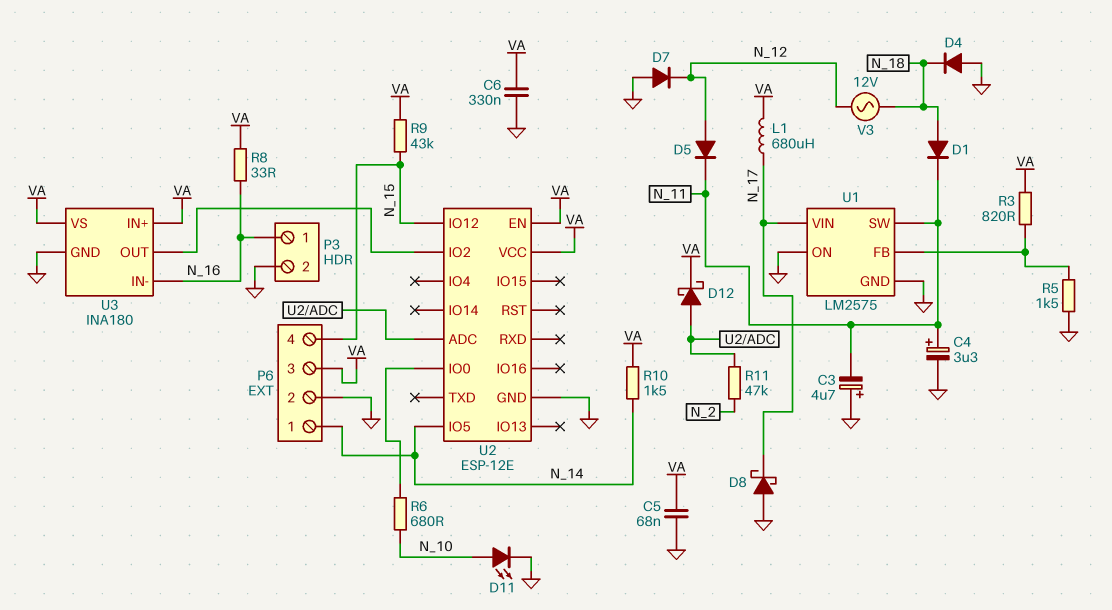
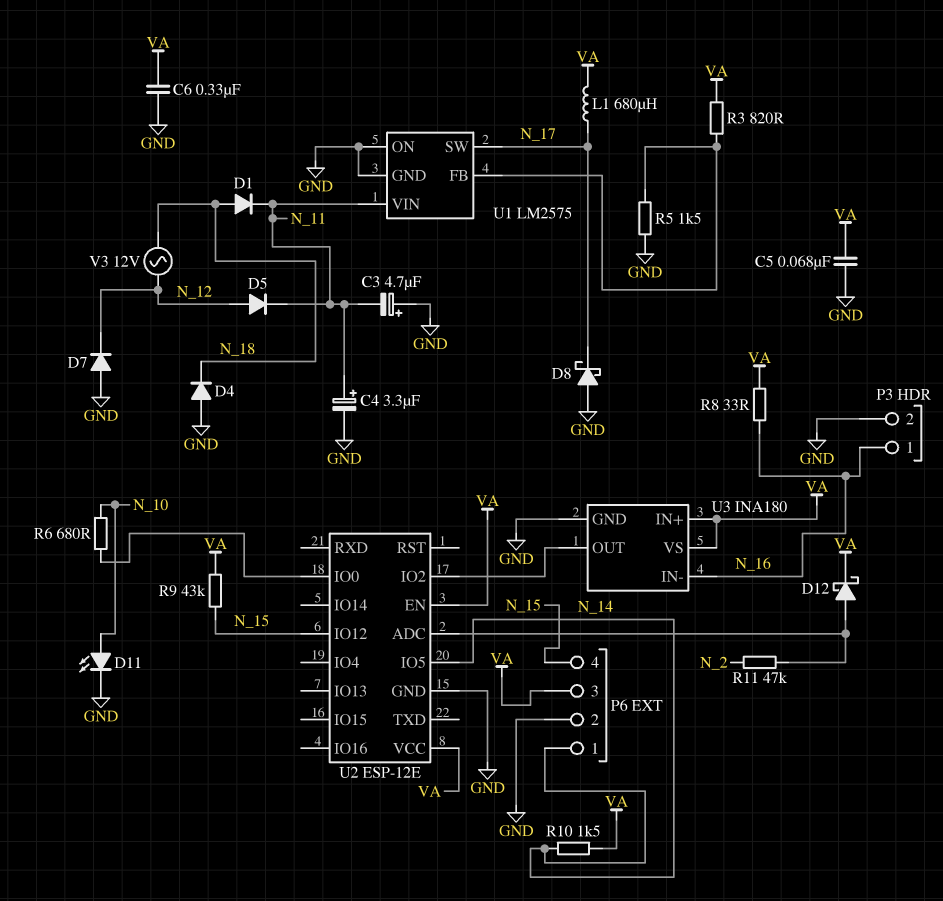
U1 pin SW: N_11 -> N_17
U1 pin VIN: N_17 -> N_11

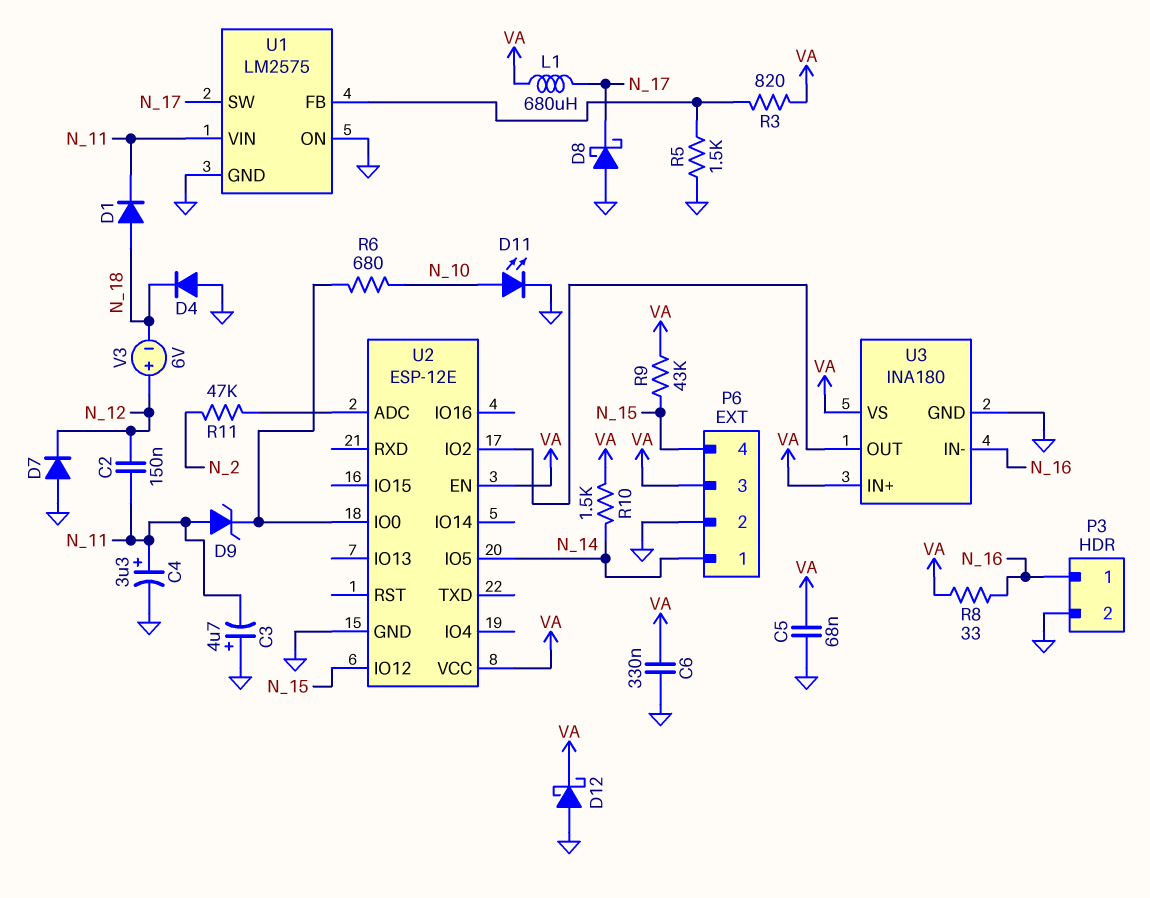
C2: none -> 150nF (N_11, N_12)
D5: diode (A N_12, K N_11) -> none
D9: none -> zener (A N_11, K U2/IO0)
D12: schottky (A U2/ADC, K VA) -> schottky (A GND, K VA)
V3: AC 12V (N_12, N_18) -> 6V (plus N_12, minus N_18)

